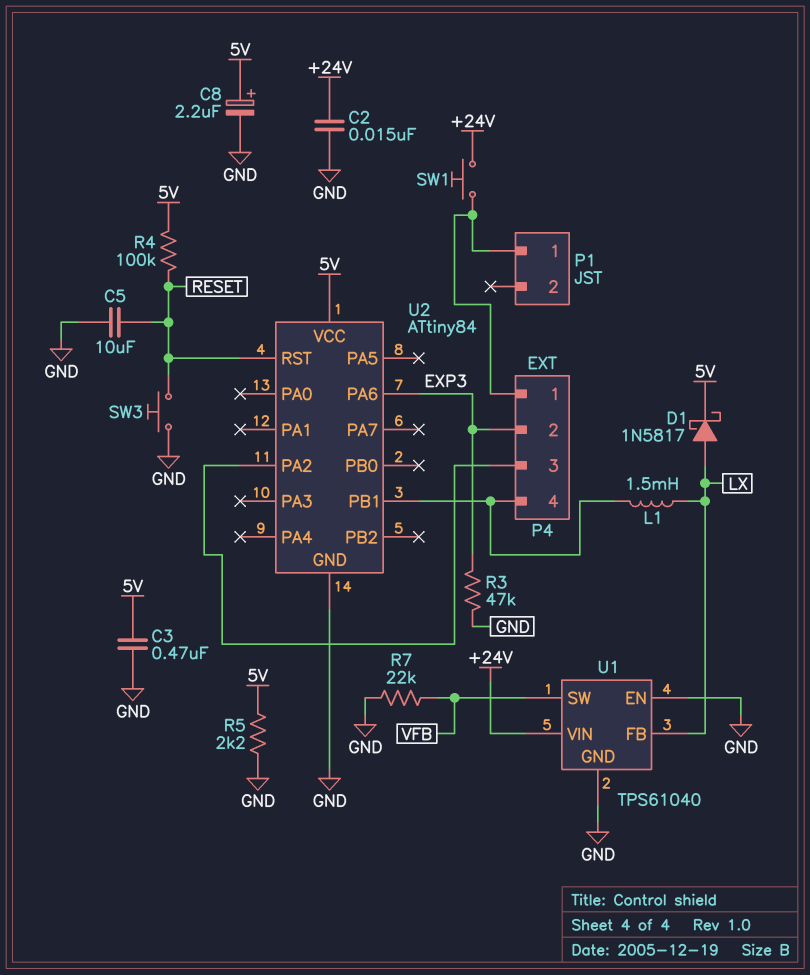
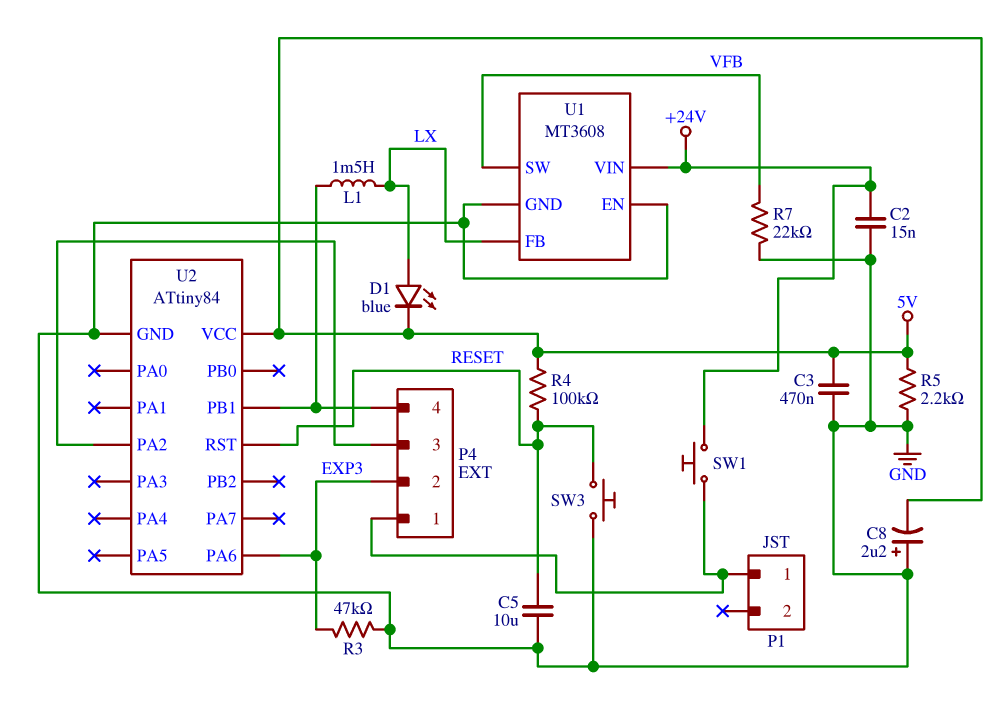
C8: 2.2uF (plus 5V, minus GND) -> 2.2uF (plus GND, minus 5V)
D1: schottky 1N5817 (A LX, K 5V) -> LED blue (A LX, K 5V)
U1: TPS61040 -> MT3608

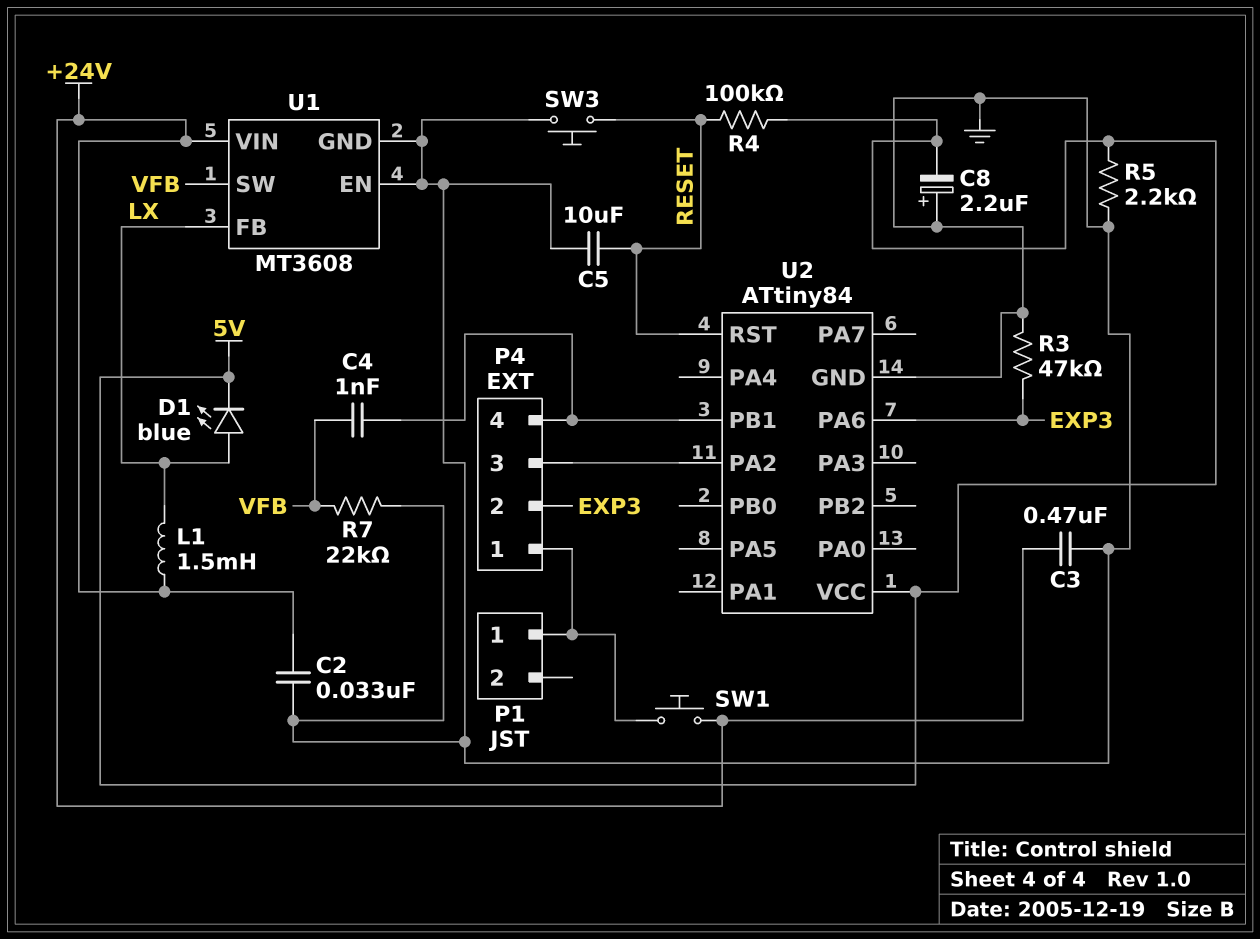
C2: 15nF (+24V, GND) -> 33nF (+24V, GND)
C3: 470nF (5V, GND) -> 470nF (+24V, GND)
C4: none -> 1nF (P4/4, VFB)
L1: 1.5mH (LX, P4/4) -> 1.5mH (+24V, LX)

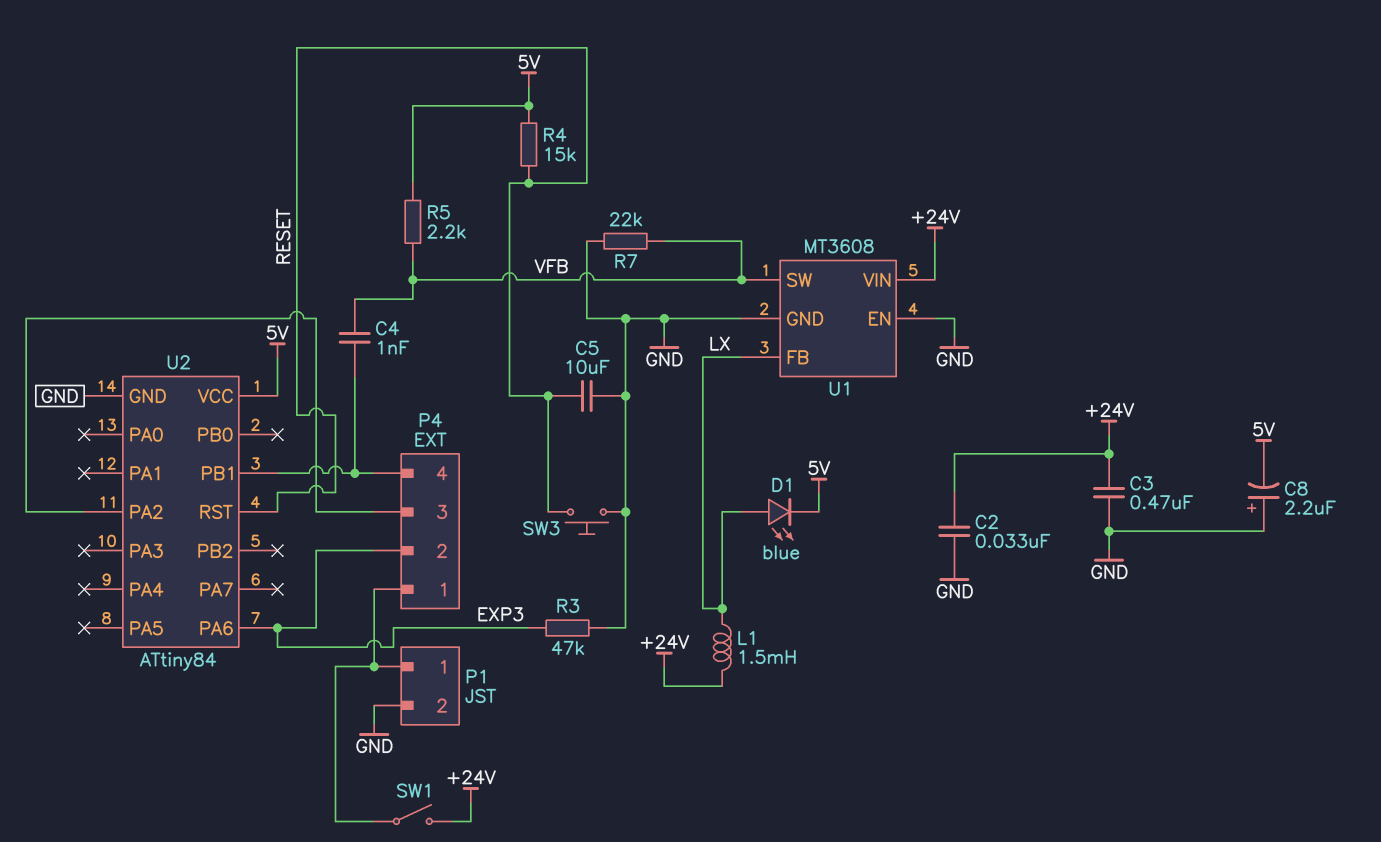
P1 pin 2: none -> GND
R4: 100k (5V, RESET) -> 15k (5V, RESET)
R5: 2.2k (5V, GND) -> 2.2k (5V, VFB)
SW1: button (+24V, P1/1) -> switch (+24V, P1/1)

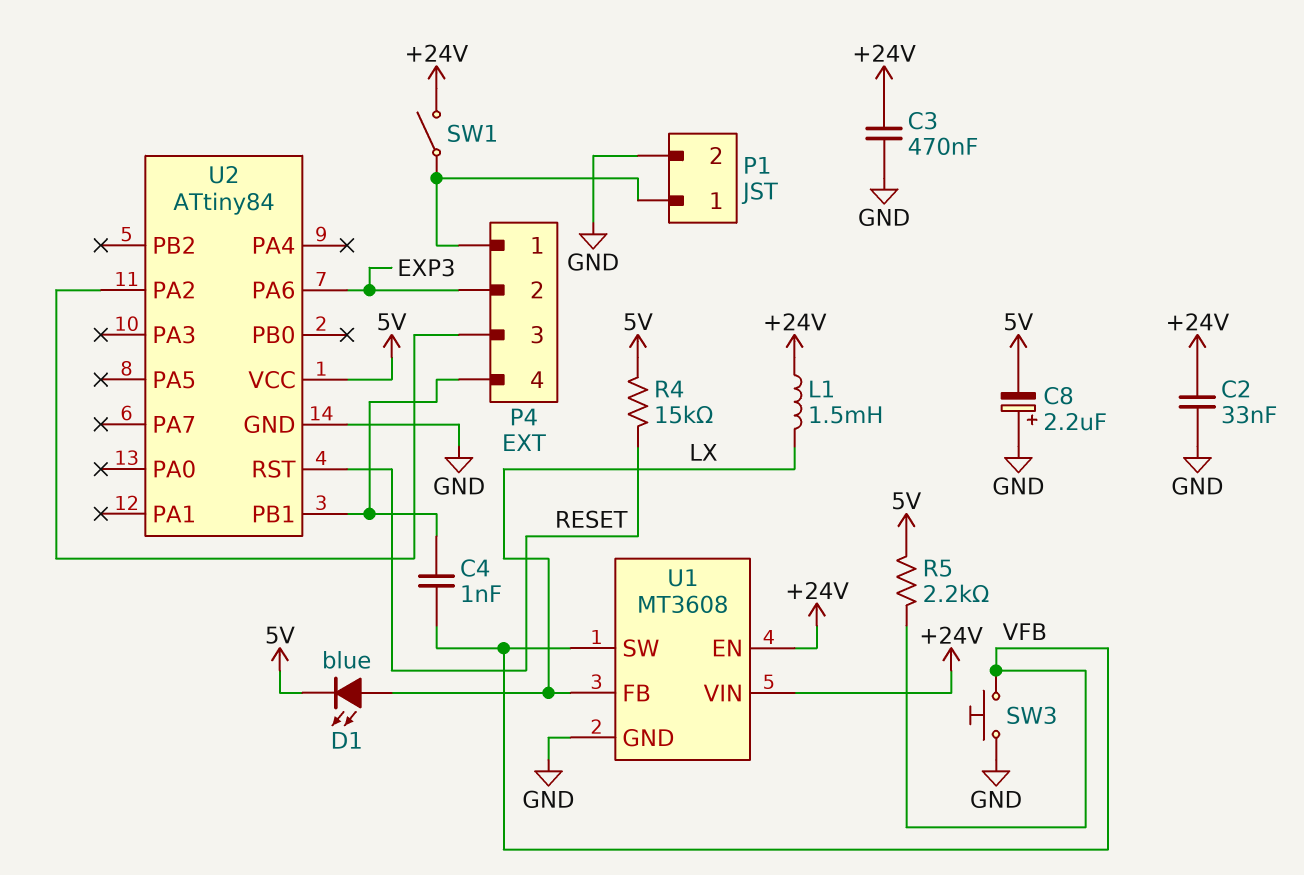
C5: 10uF (GND, RESET) -> none
R3: 47k (EXP3, GND) -> none
R7: 22k (GND, VFB) -> none
SW3: button (GND, RESET) -> button (GND, VFB)
U1 pin EN: GND -> +24V

